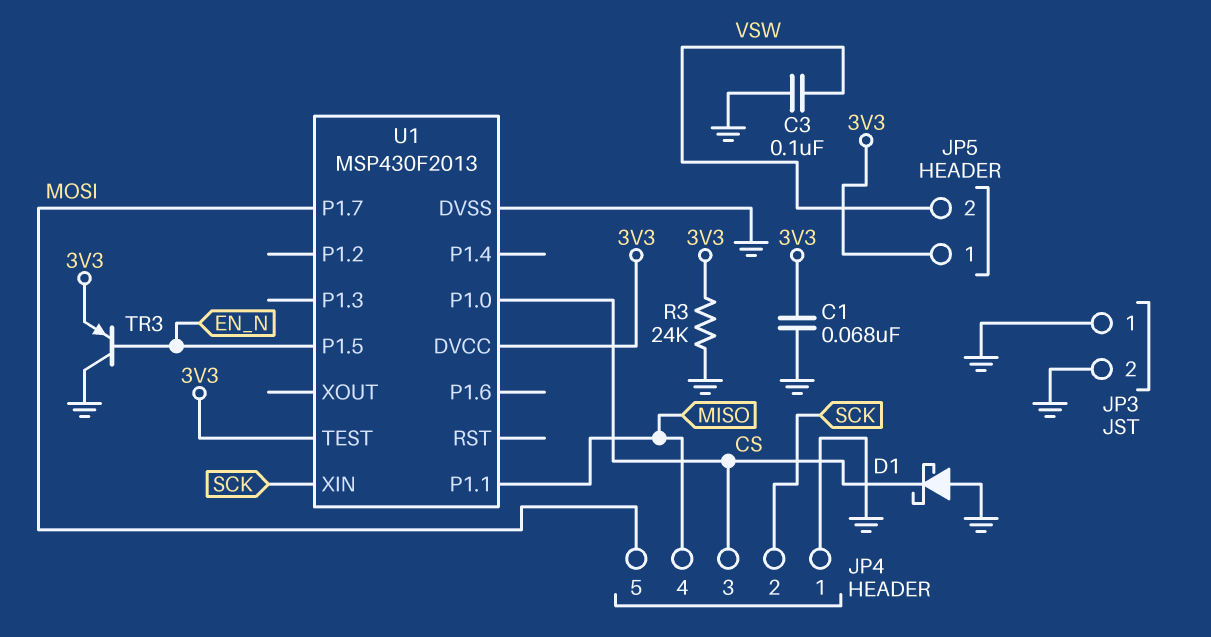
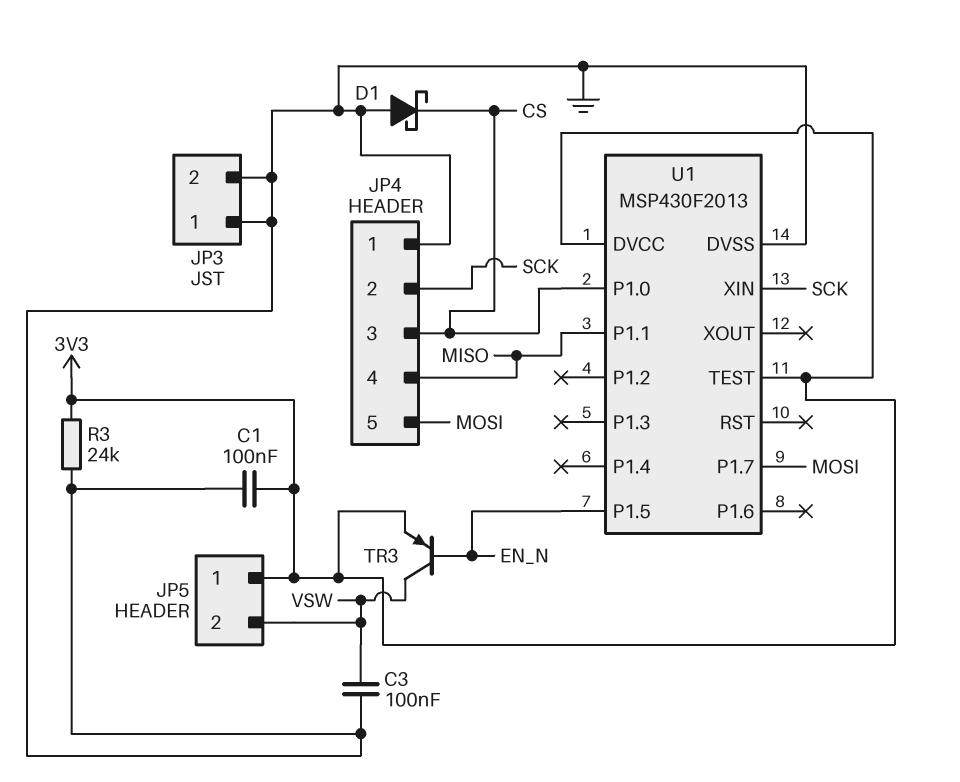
C1: 68nF (3V3, GND) -> 100nF (3V3, GND)
TR3: PNP (B EN_N, C GND, E 3V3) -> PNP (B EN_N, C VSW, E 3V3)

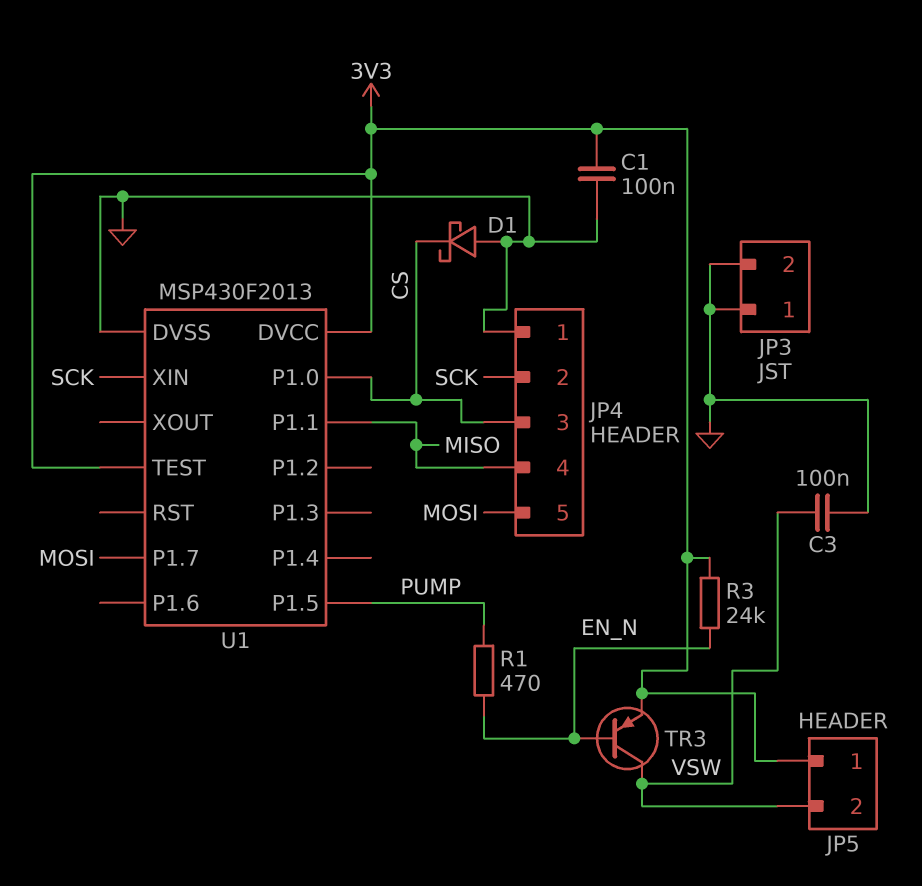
R1: none -> 470 (EN_N, PUMP)
R3: 24k (3V3, GND) -> 24k (3V3, EN_N)
U1 pin P1.5: EN_N -> PUMP

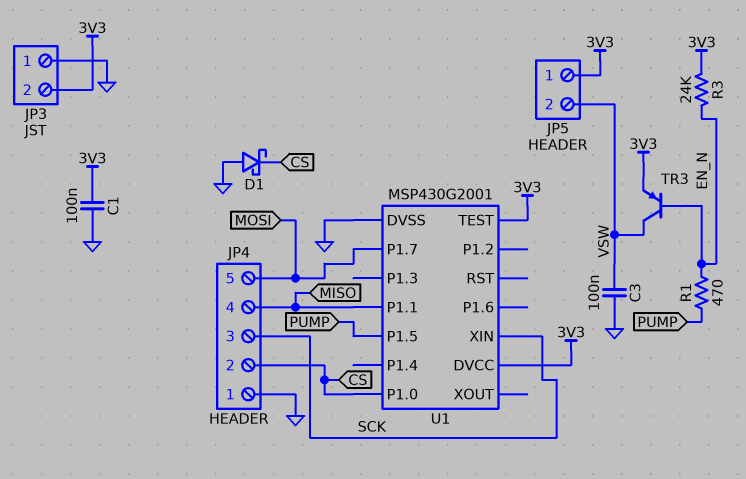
JP3 pin 2: GND -> 3V3
JP4 pin 2: SCK -> CS
JP4 pin 3: CS -> SCK
U1: MSP430F2013 -> MSP430G2001

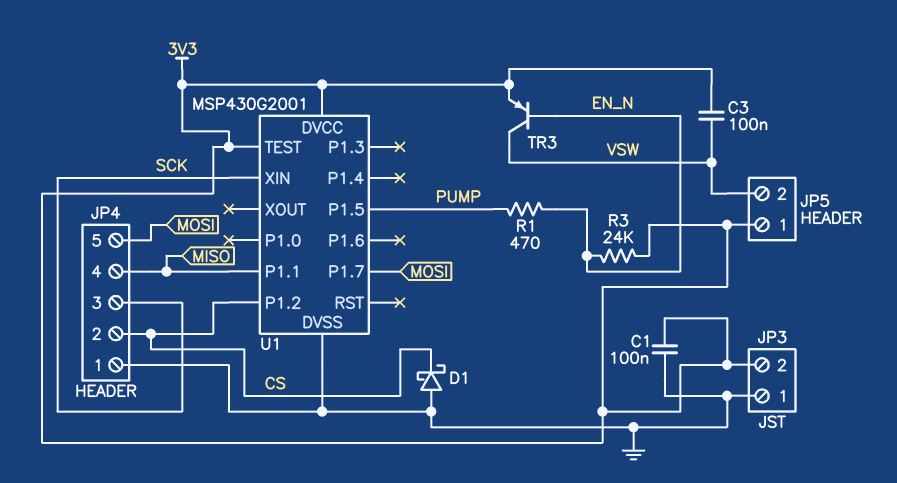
C3: 100nF (GND, VSW) -> 100nF (3V3, VSW)
U1 pin P1.0: CS -> none
U1 pin P1.2: none -> CS

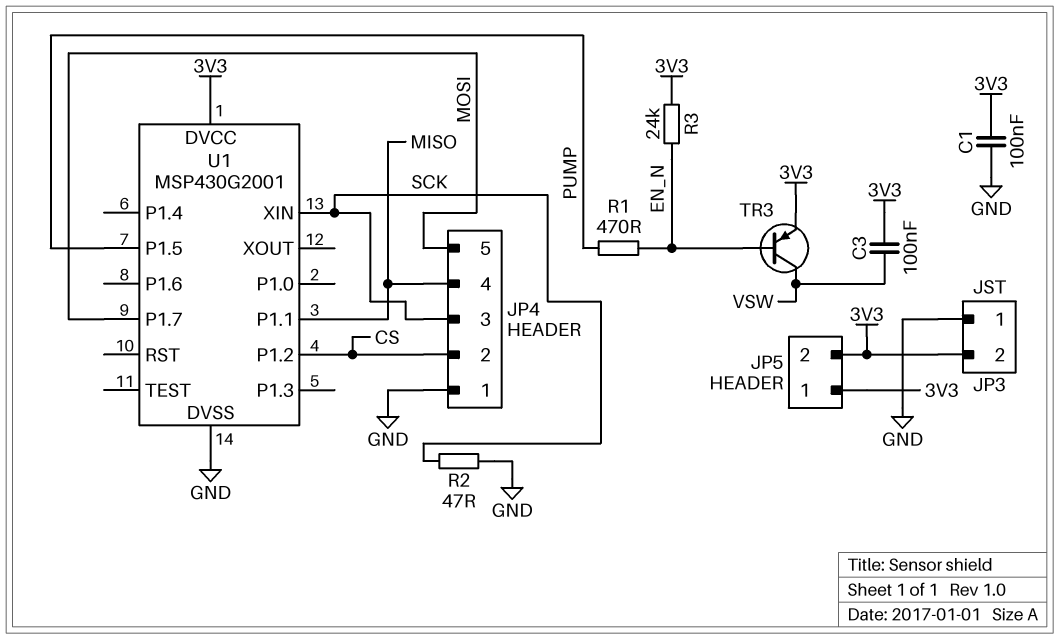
D1: schottky (A GND, K CS) -> none
JP5 pin 2: VSW -> 3V3
R2: none -> 47 (GND, SCK)
U1 pin TEST: 3V3 -> none

